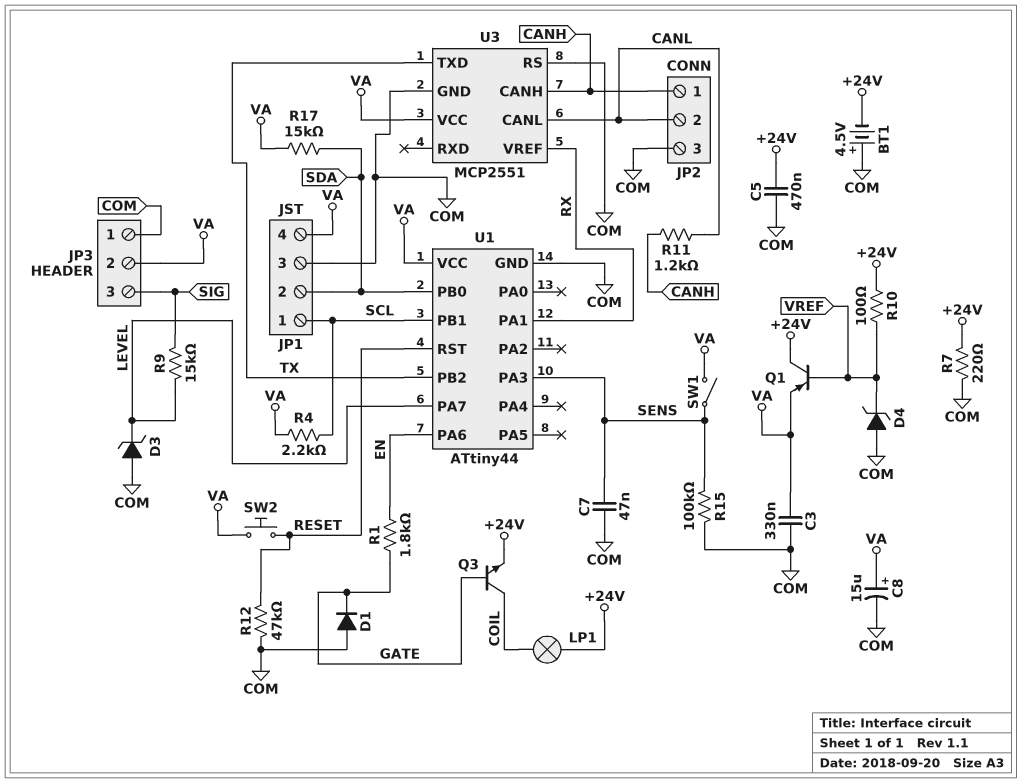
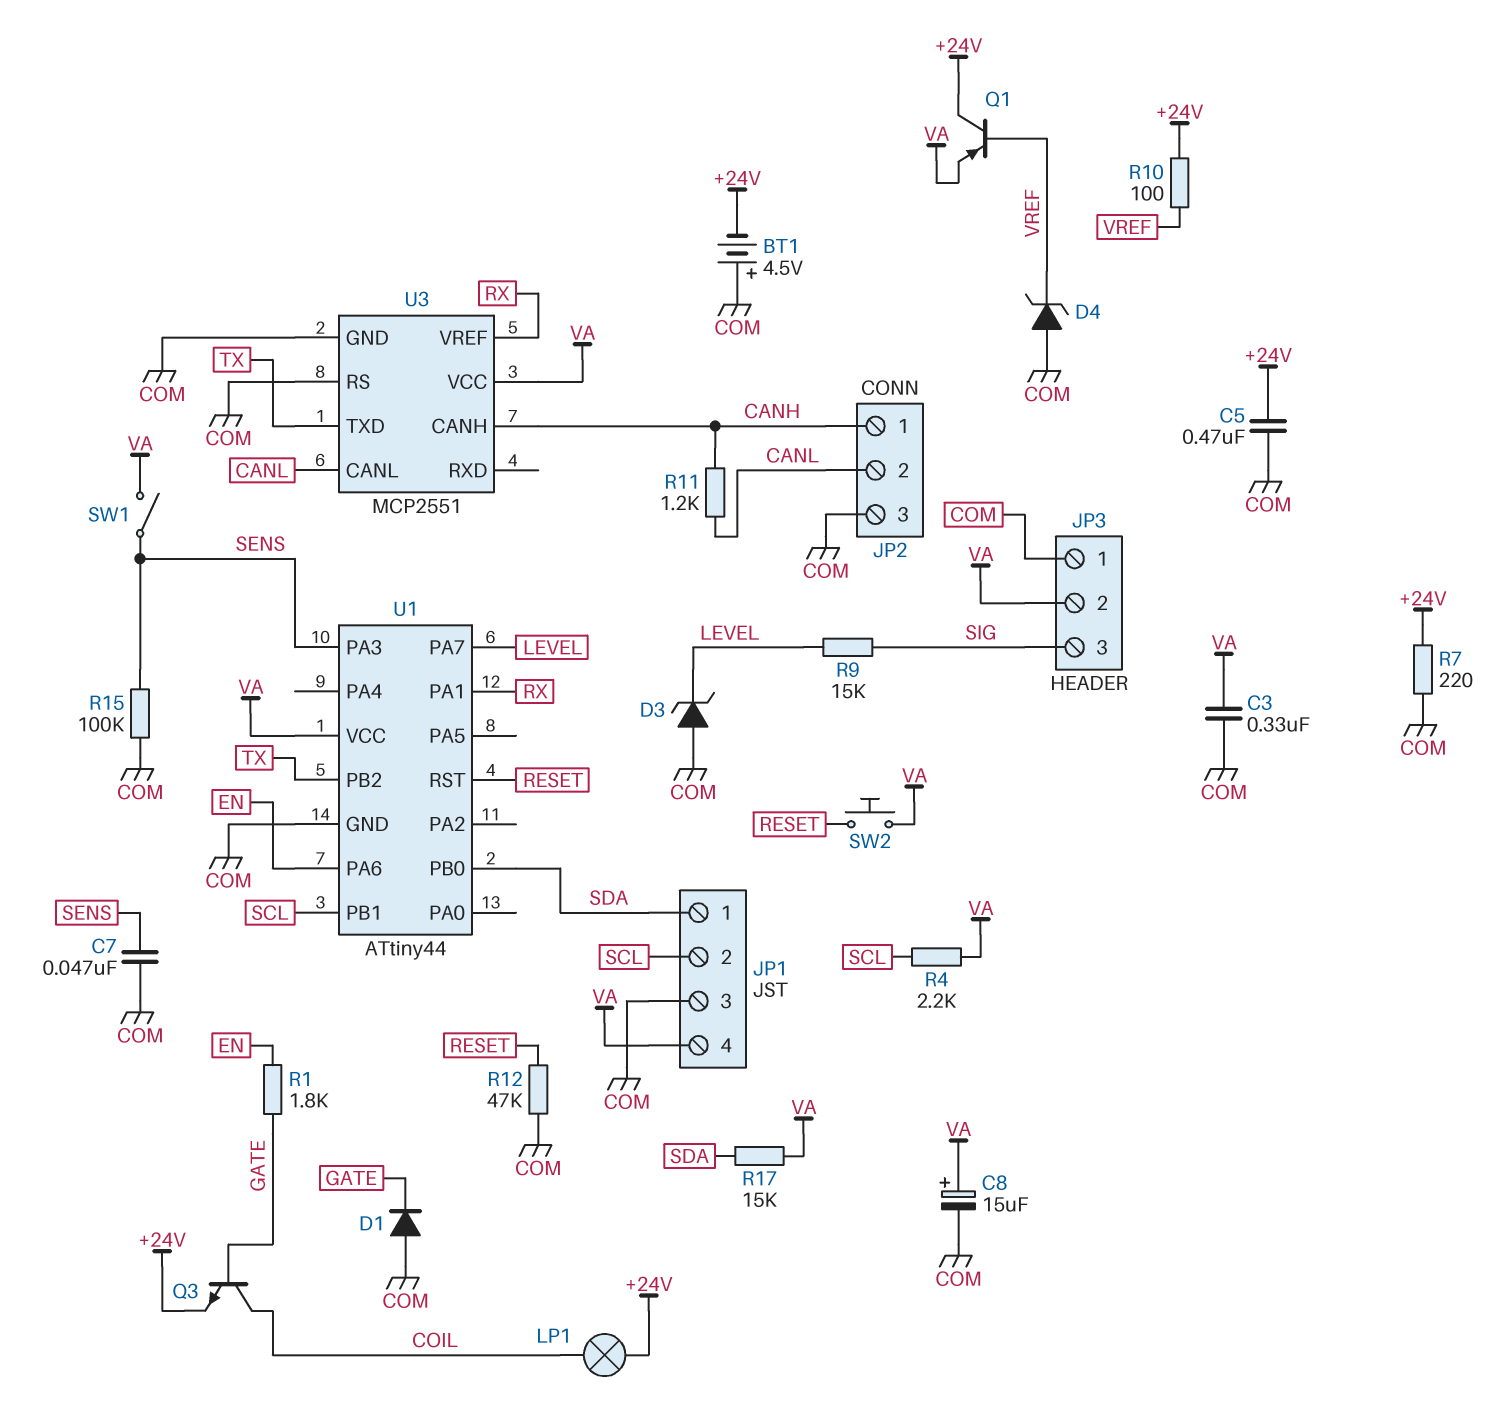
JP1 pin 1: SCL -> SDA
JP1 pin 2: SDA -> SCL

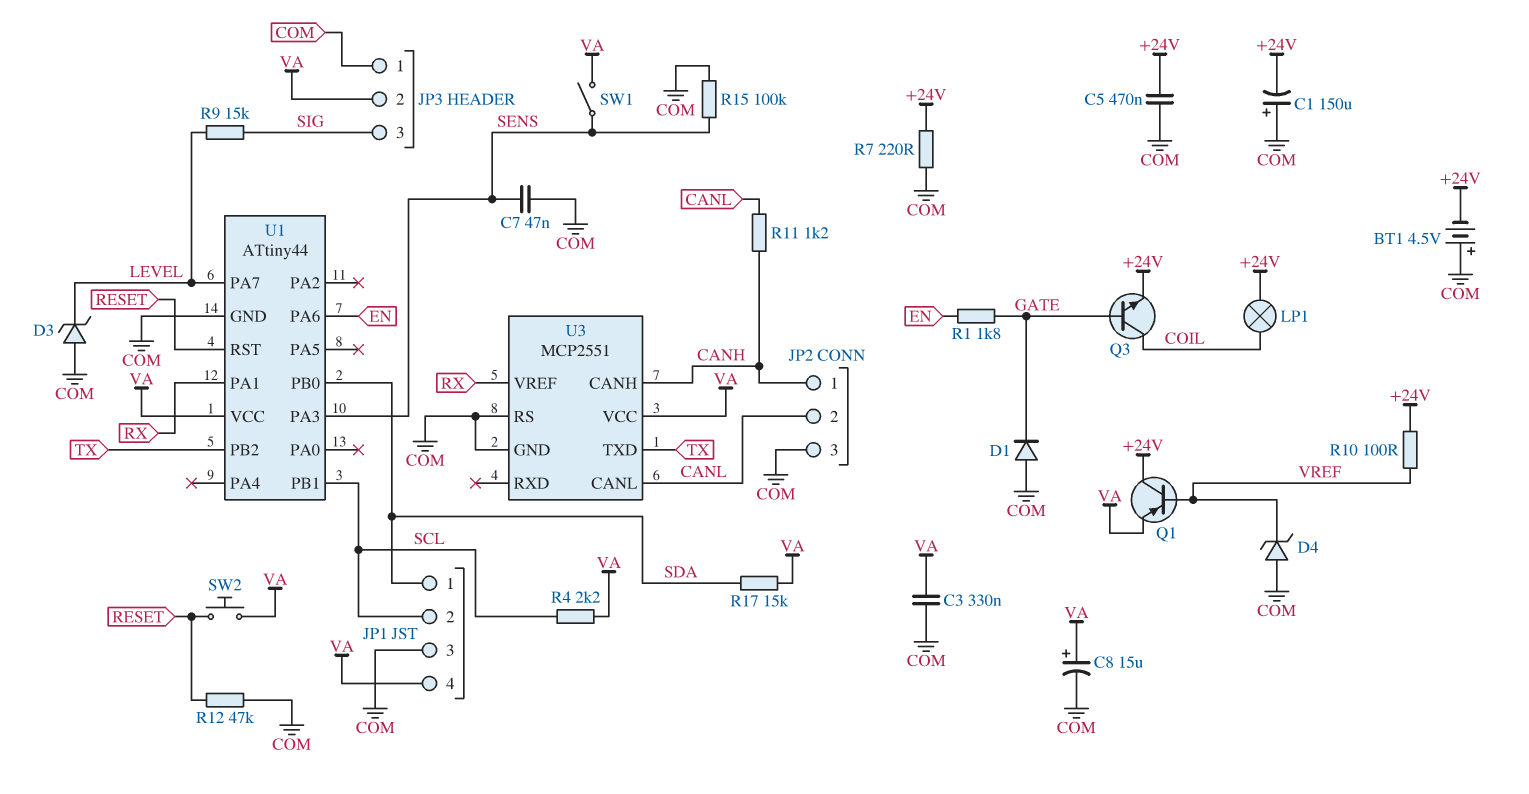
C1: none -> 150uF (plus COM, minus +24V)

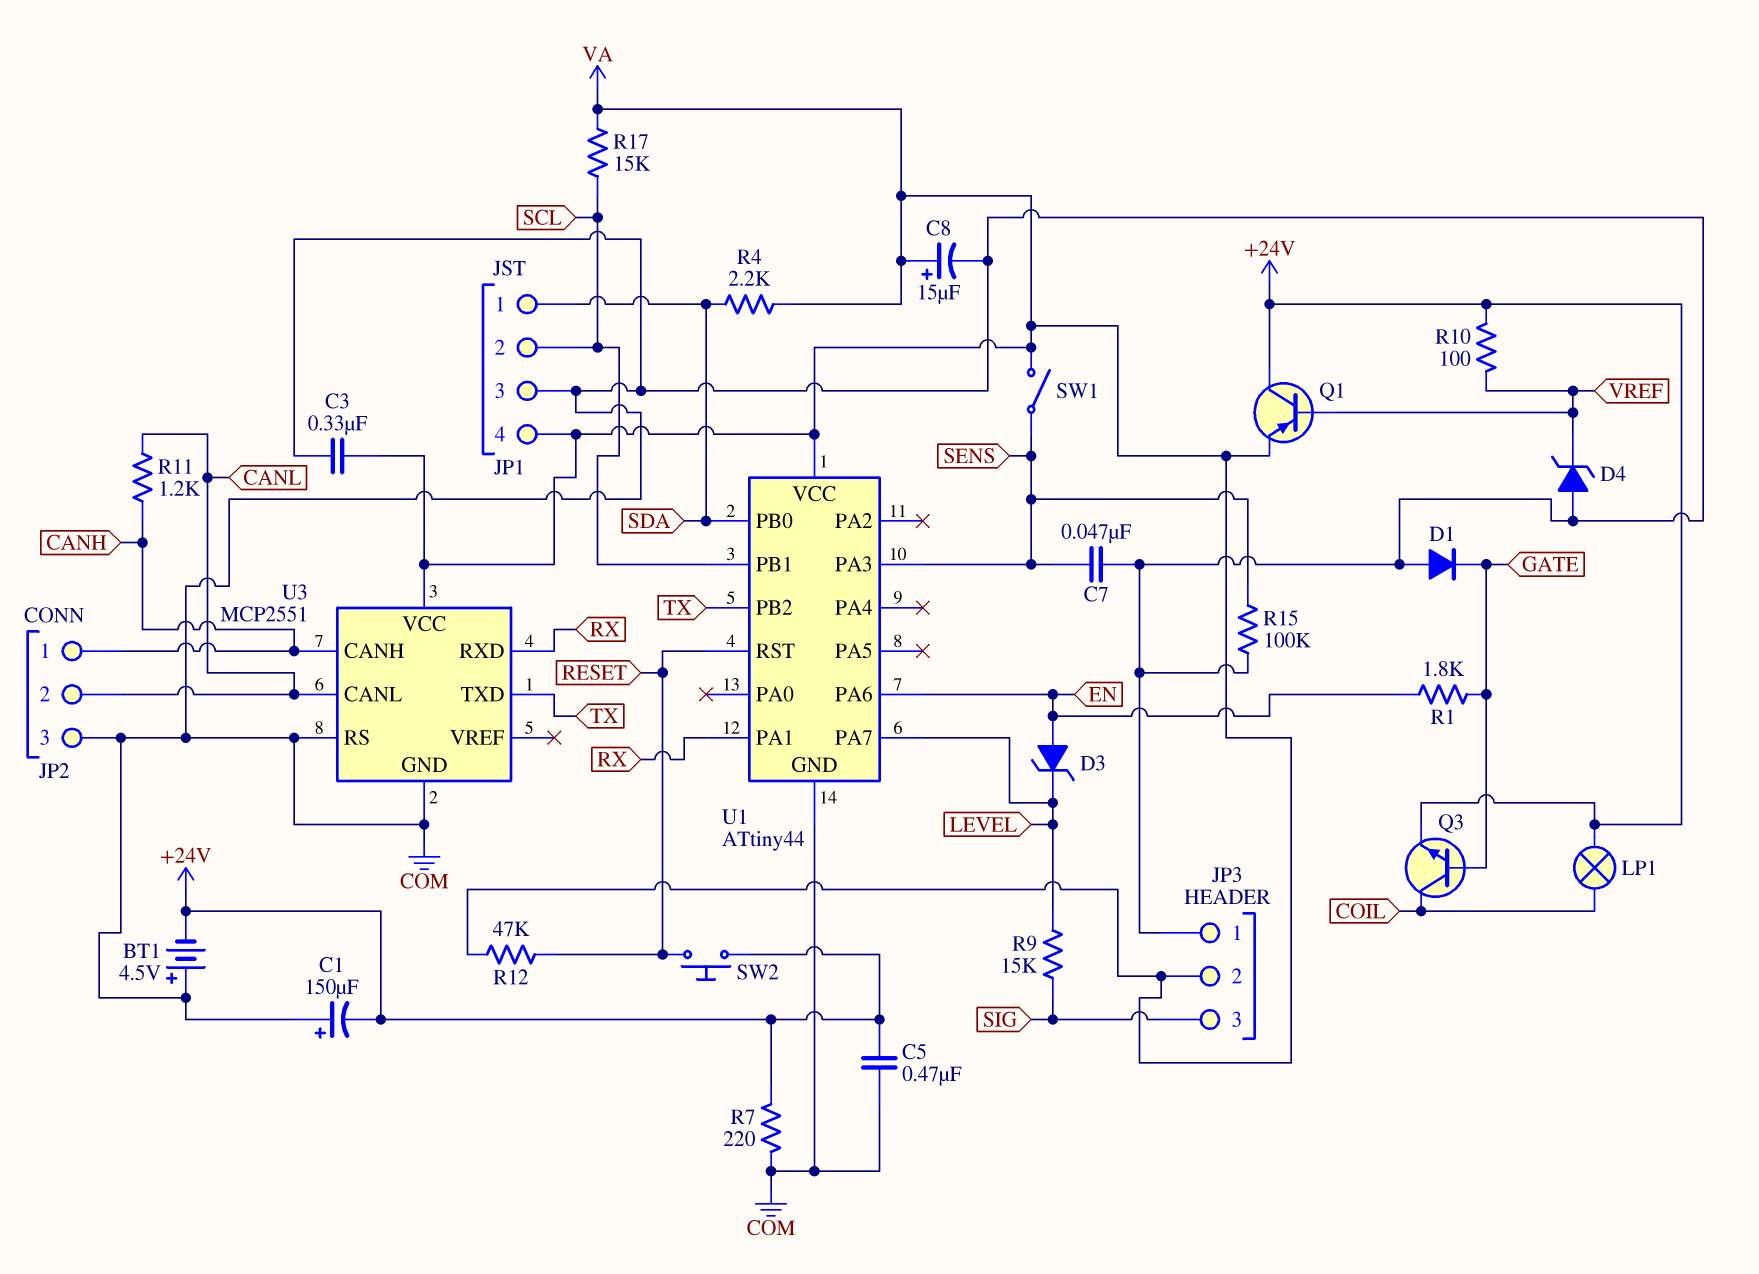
D3: zener (A COM, K LEVEL) -> zener (A EN, K LEVEL)
R4: 2.2k (SCL, VA) -> 2.2k (SDA, VA)
R12: 47k (COM, RESET) -> 47k (RESET, VA)
R17: 15k (SDA, VA) -> 15k (SCL, VA)
SW2: button (RESET, VA) -> button (+24V, RESET)
U3 pin RXD: none -> RX
U3 pin VREF: RX -> none

